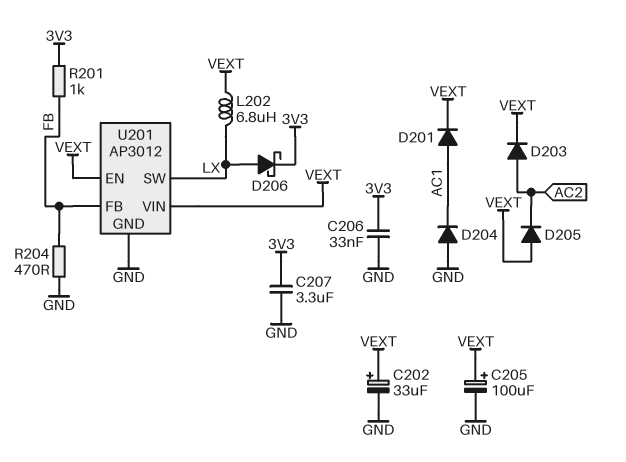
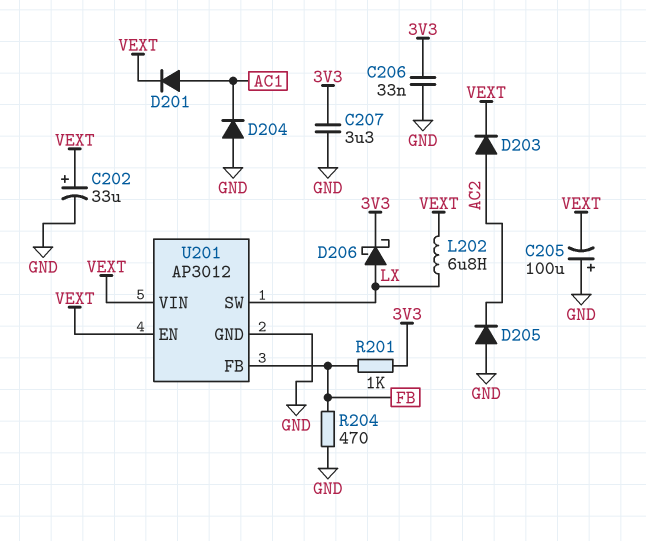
C205: 100uF (plus VEXT, minus GND) -> 100uF (plus GND, minus VEXT)
D205: diode (A VEXT, K AC2) -> diode (A GND, K AC2)

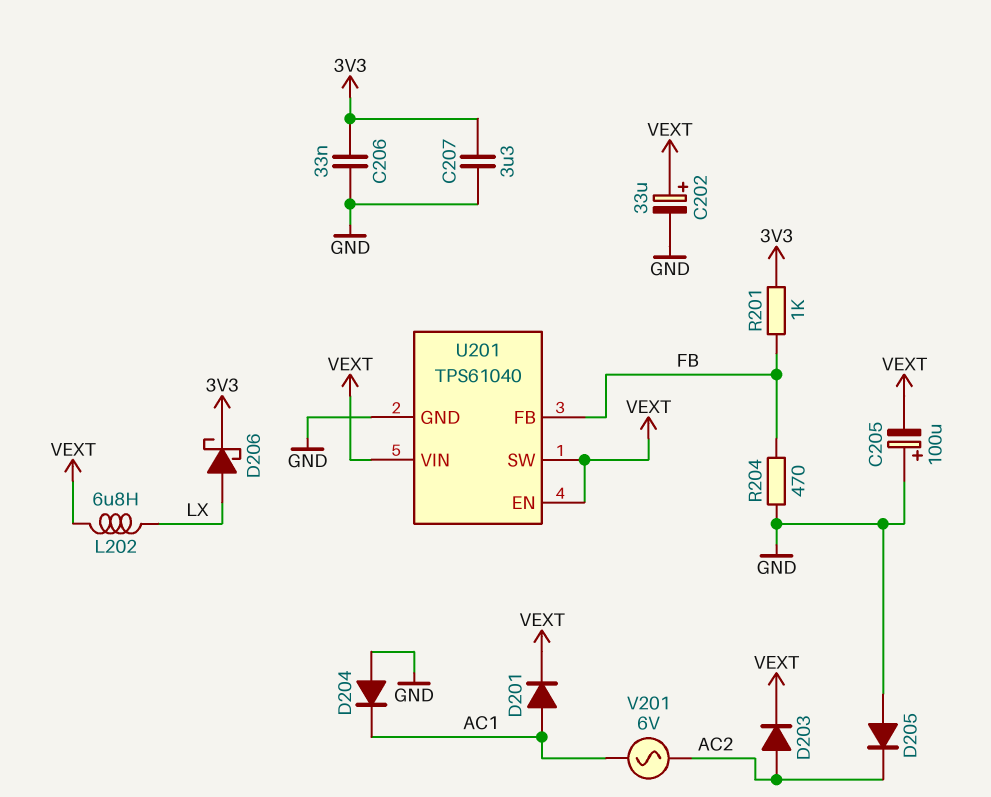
U201: AP3012 -> TPS61040
U201 pin SW: LX -> VEXT
V201: none -> AC 6V (AC1, AC2)

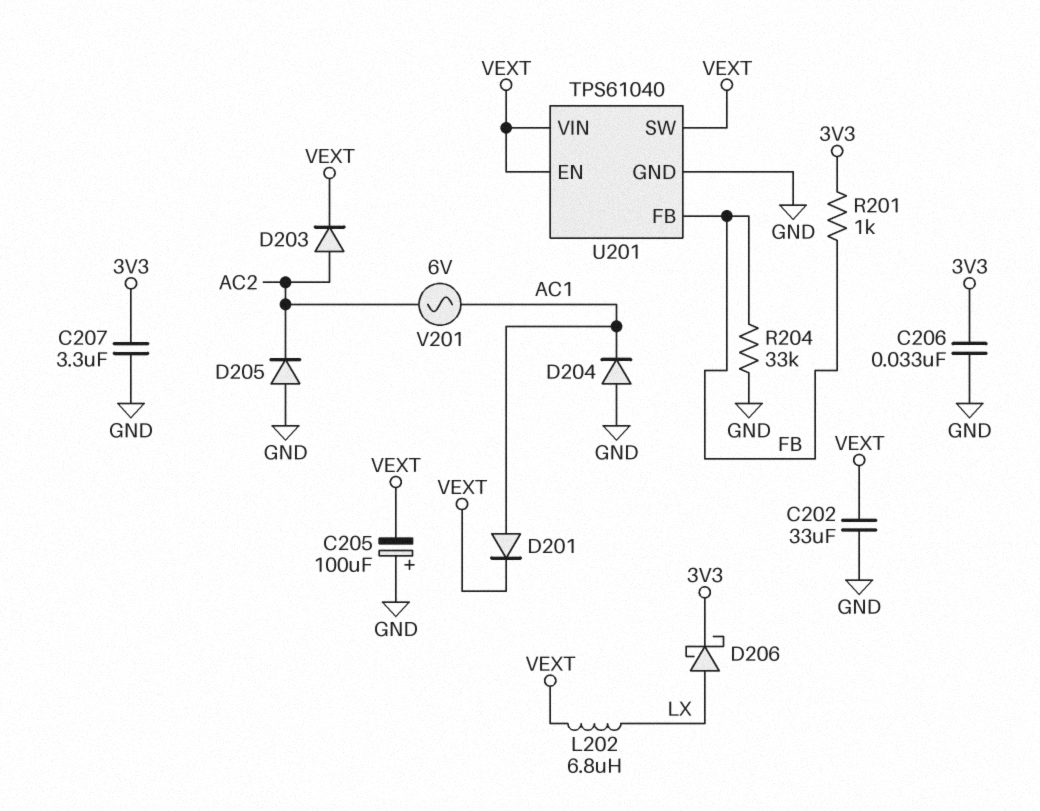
C202: 33uF (plus VEXT, minus GND) -> 33uF (GND, VEXT)
R204: 470 (FB, GND) -> 33k (FB, GND)

